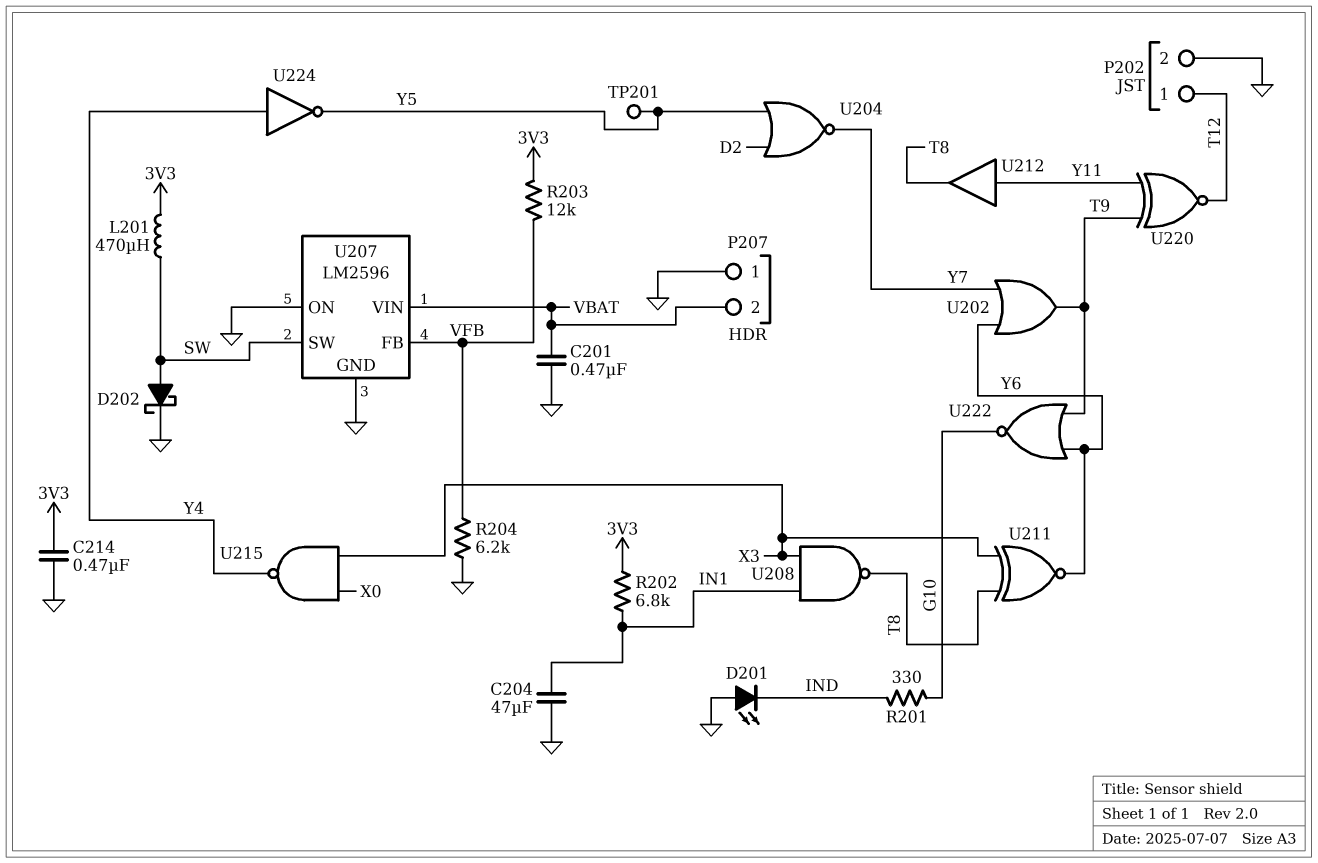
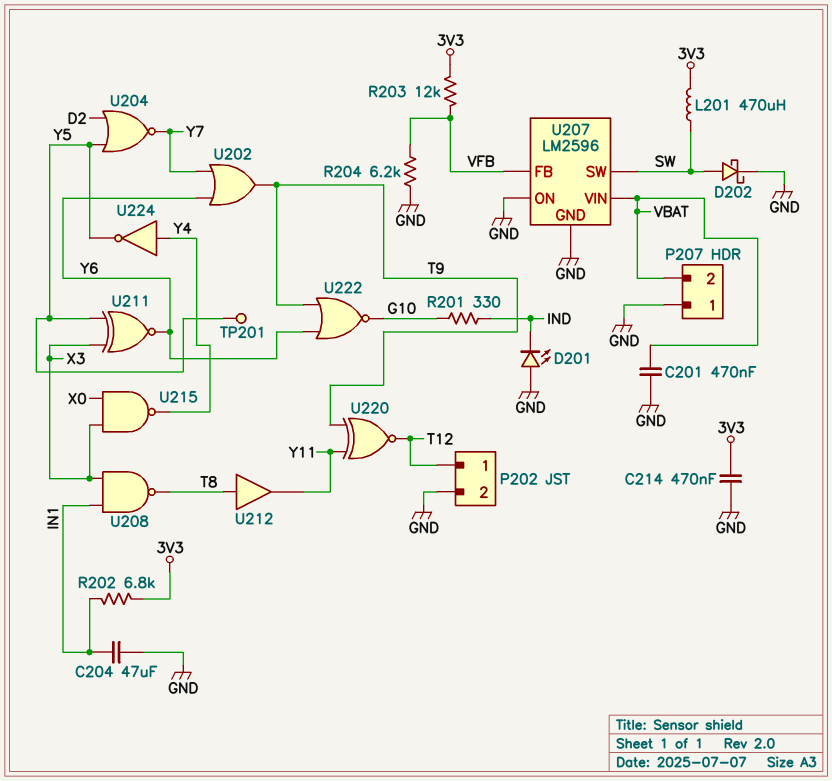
U211: XNOR (in T8, in X3, out Y6) -> XNOR (in X3, in Y5, out Y6)
U212: buffer (in Y11, out T8) -> buffer (in T8, out Y11)

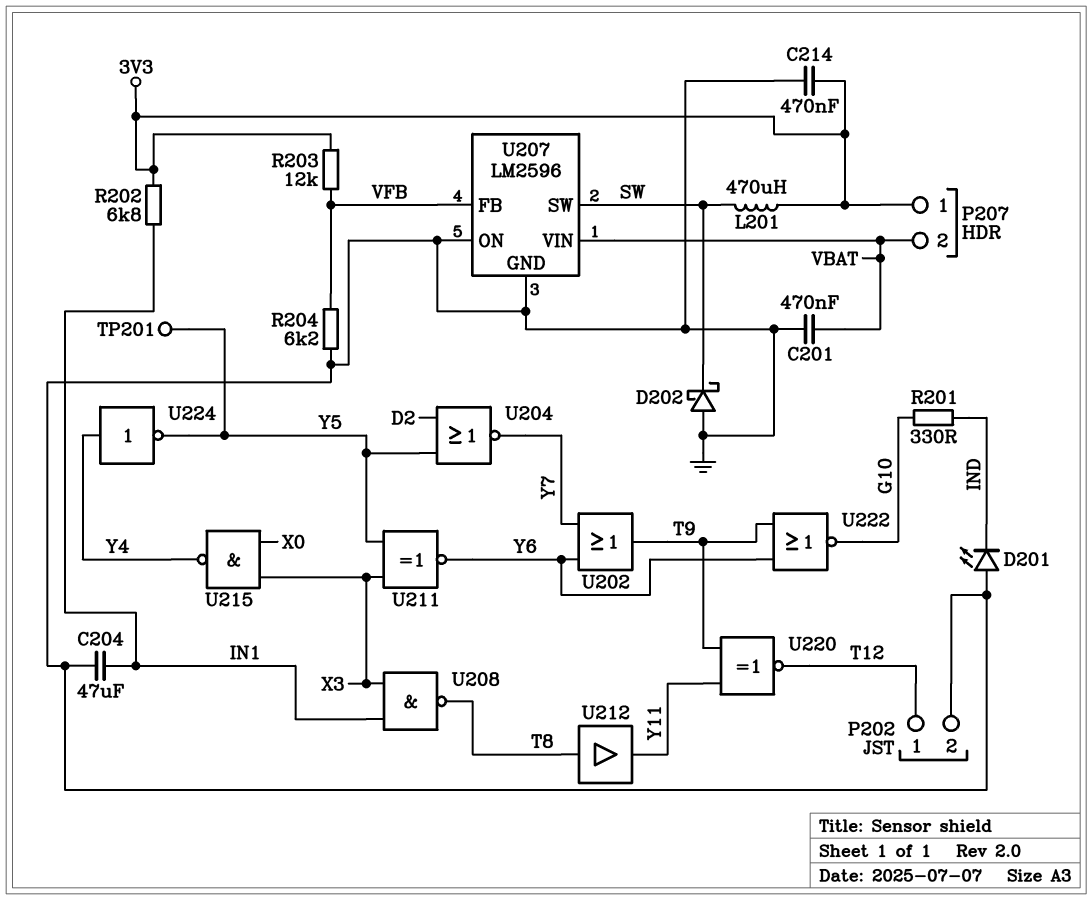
D202: schottky (A SW, K GND) -> schottky (A GND, K SW)
P207 pin 1: GND -> 3V3

